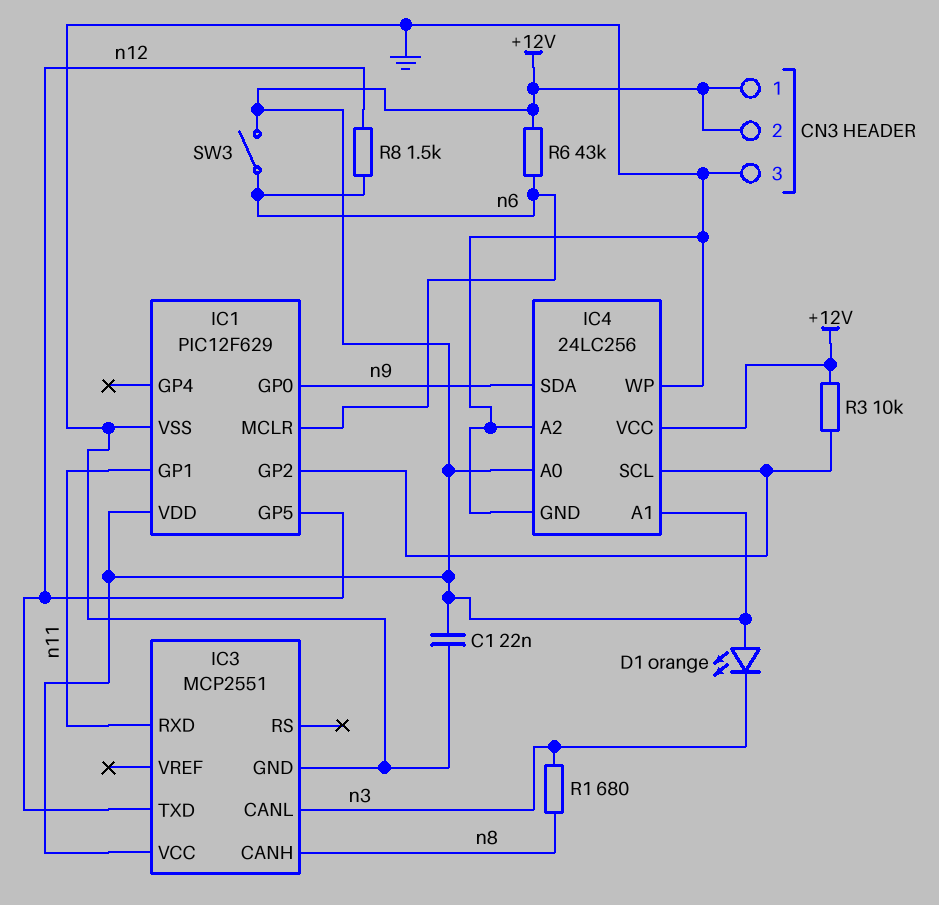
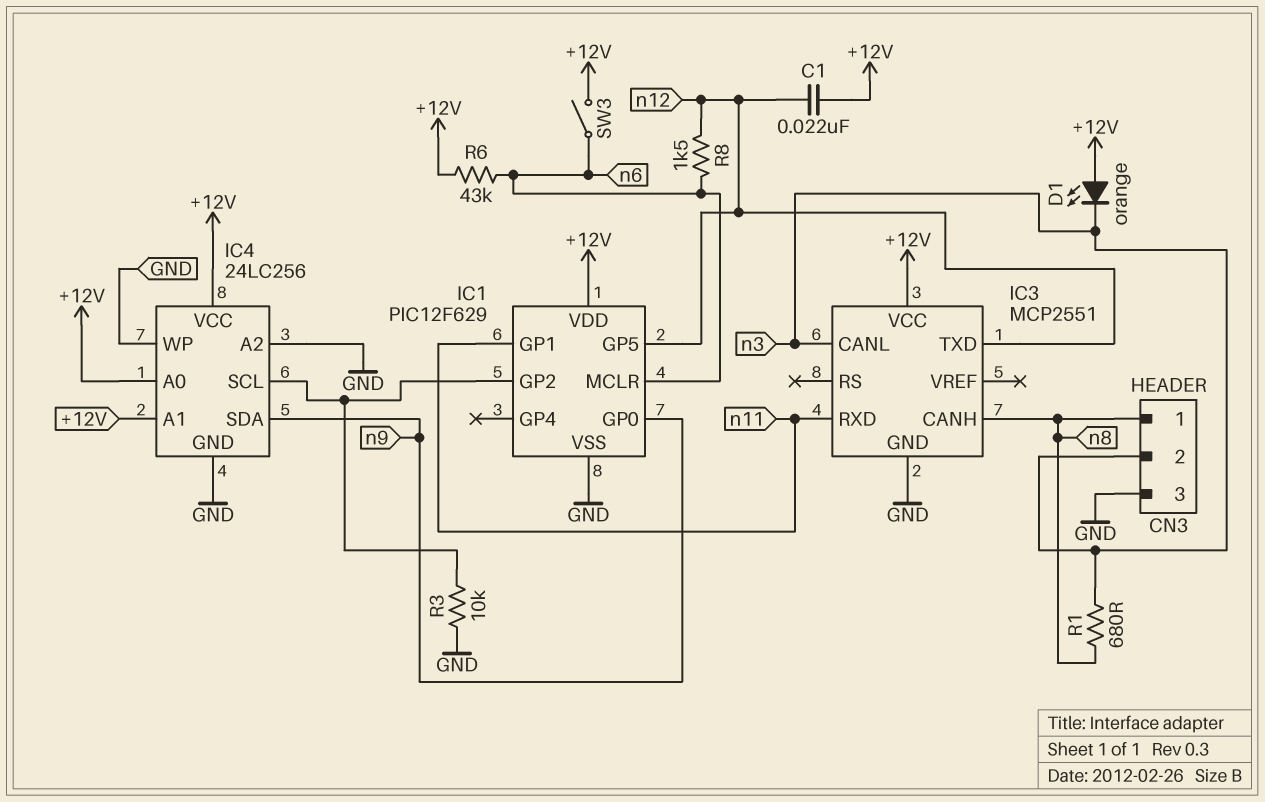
C1: 22nF (+12V, GND) -> 22nF (+12V, n12)
CN3 pin 1: +12V -> n8
CN3 pin 2: +12V -> n3
R3: 10k (+12V, IC1/GP2) -> 10k (GND, IC1/GP2)

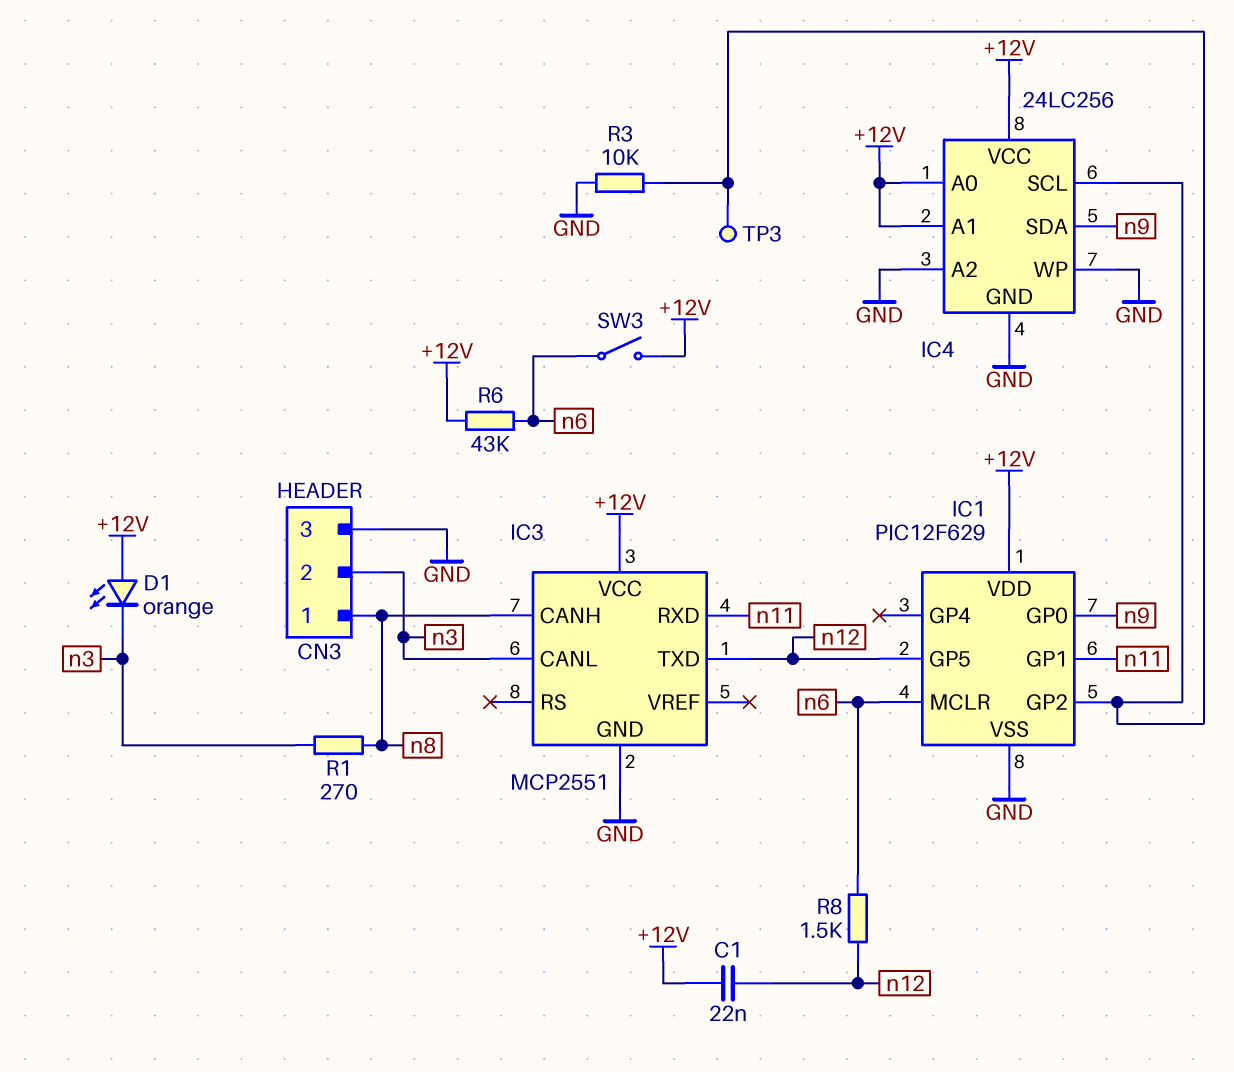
R1: 680 (n3, n8) -> 270 (n3, n8)
TP3: none -> test point (IC1/GP2)

